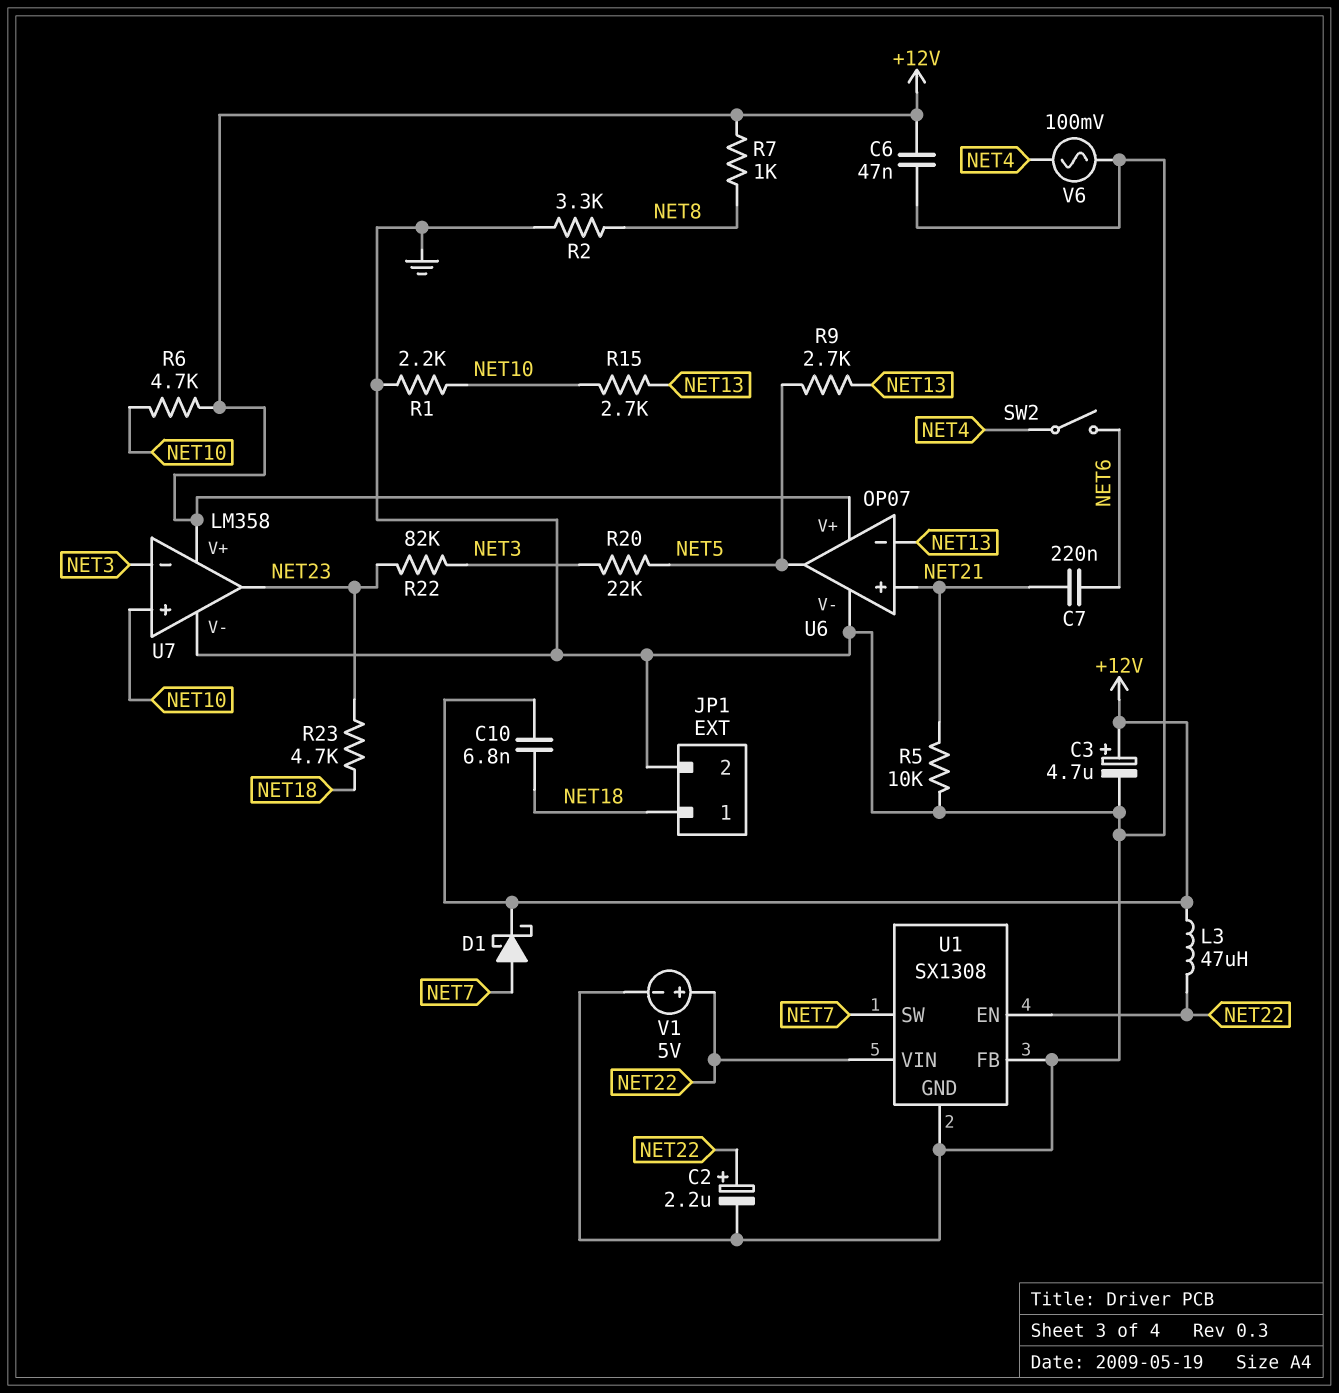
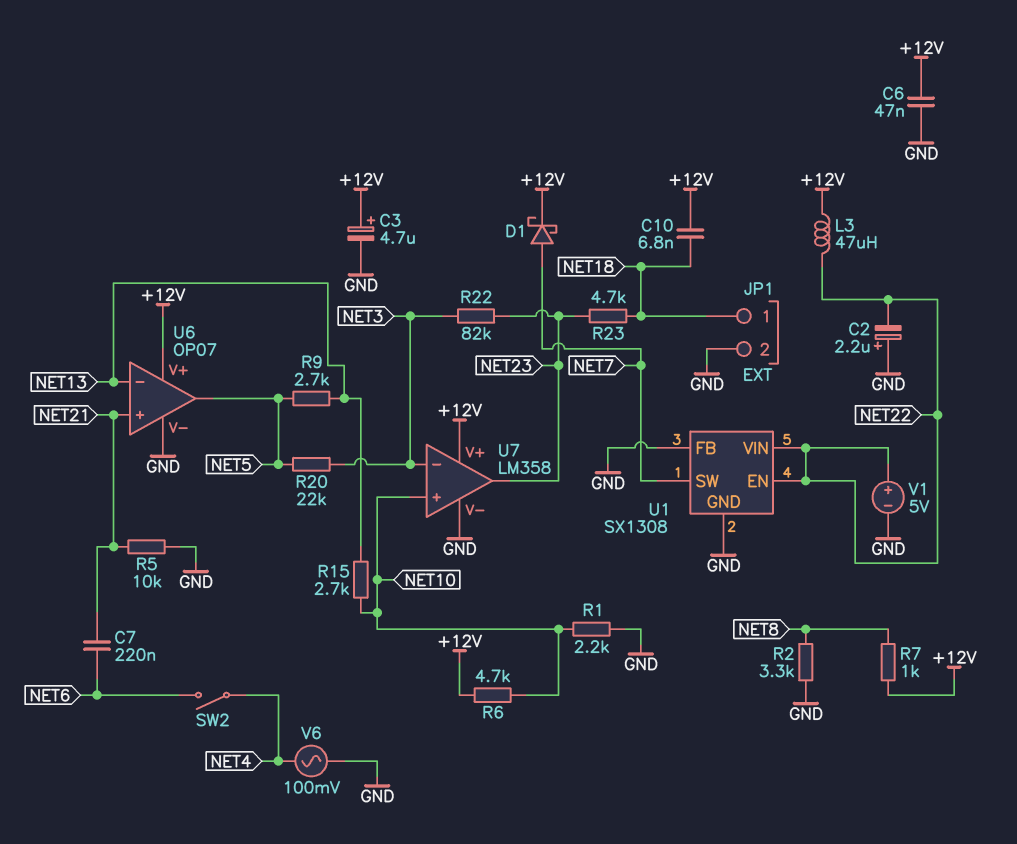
C2: 2.2uF (plus NET22, minus GND) -> 2.2uF (plus GND, minus NET22)

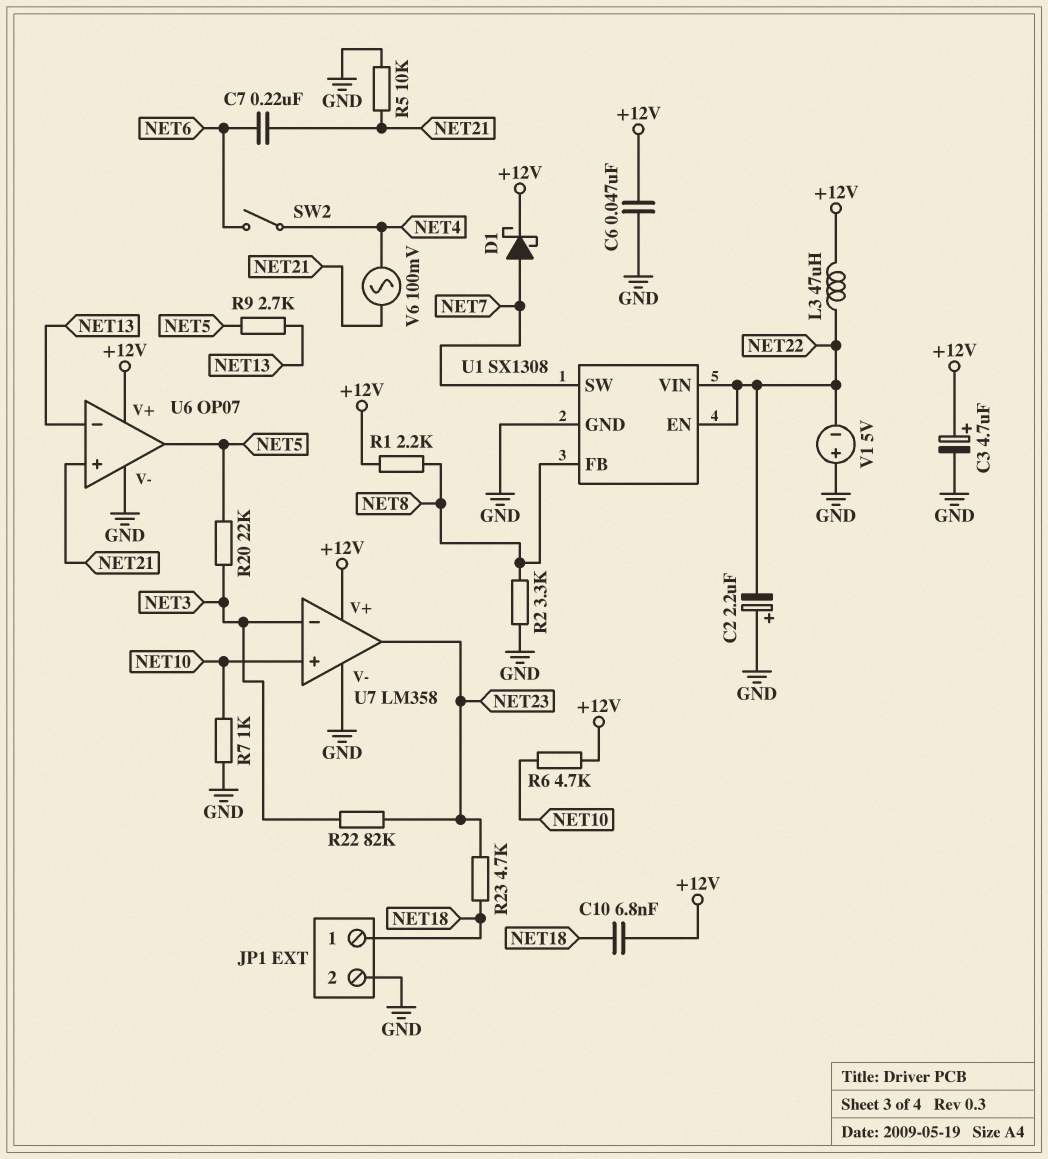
R1: 2.2k (GND, NET10) -> 2.2k (+12V, NET8)
R7: 1k (+12V, NET8) -> 1k (GND, NET10)
R15: 2.7k (NET10, NET13) -> none
U1 pin FB: GND -> NET8
V1: 5V (plus NET22, minus GND) -> 5V (plus GND, minus NET22)
V6: AC 100mV (GND, NET4) -> AC 100mV (NET4, NET21)

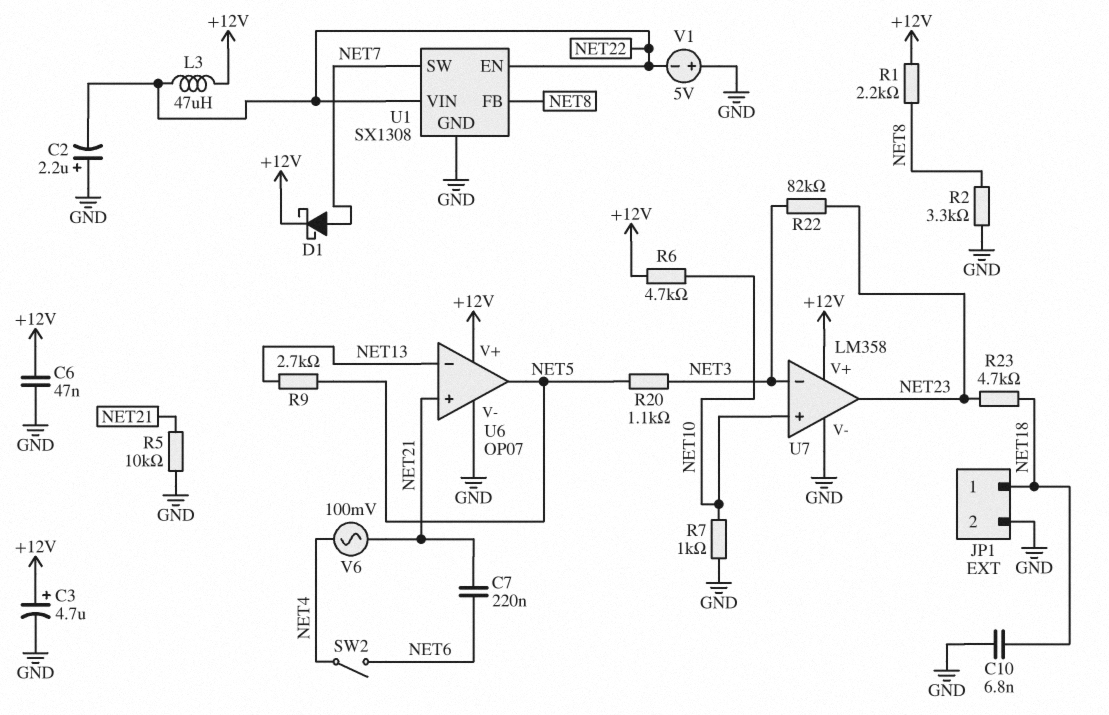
C10: 6.8nF (+12V, NET18) -> 6.8nF (GND, NET18)
R20: 22k (NET3, NET5) -> 1.1k (NET3, NET5)

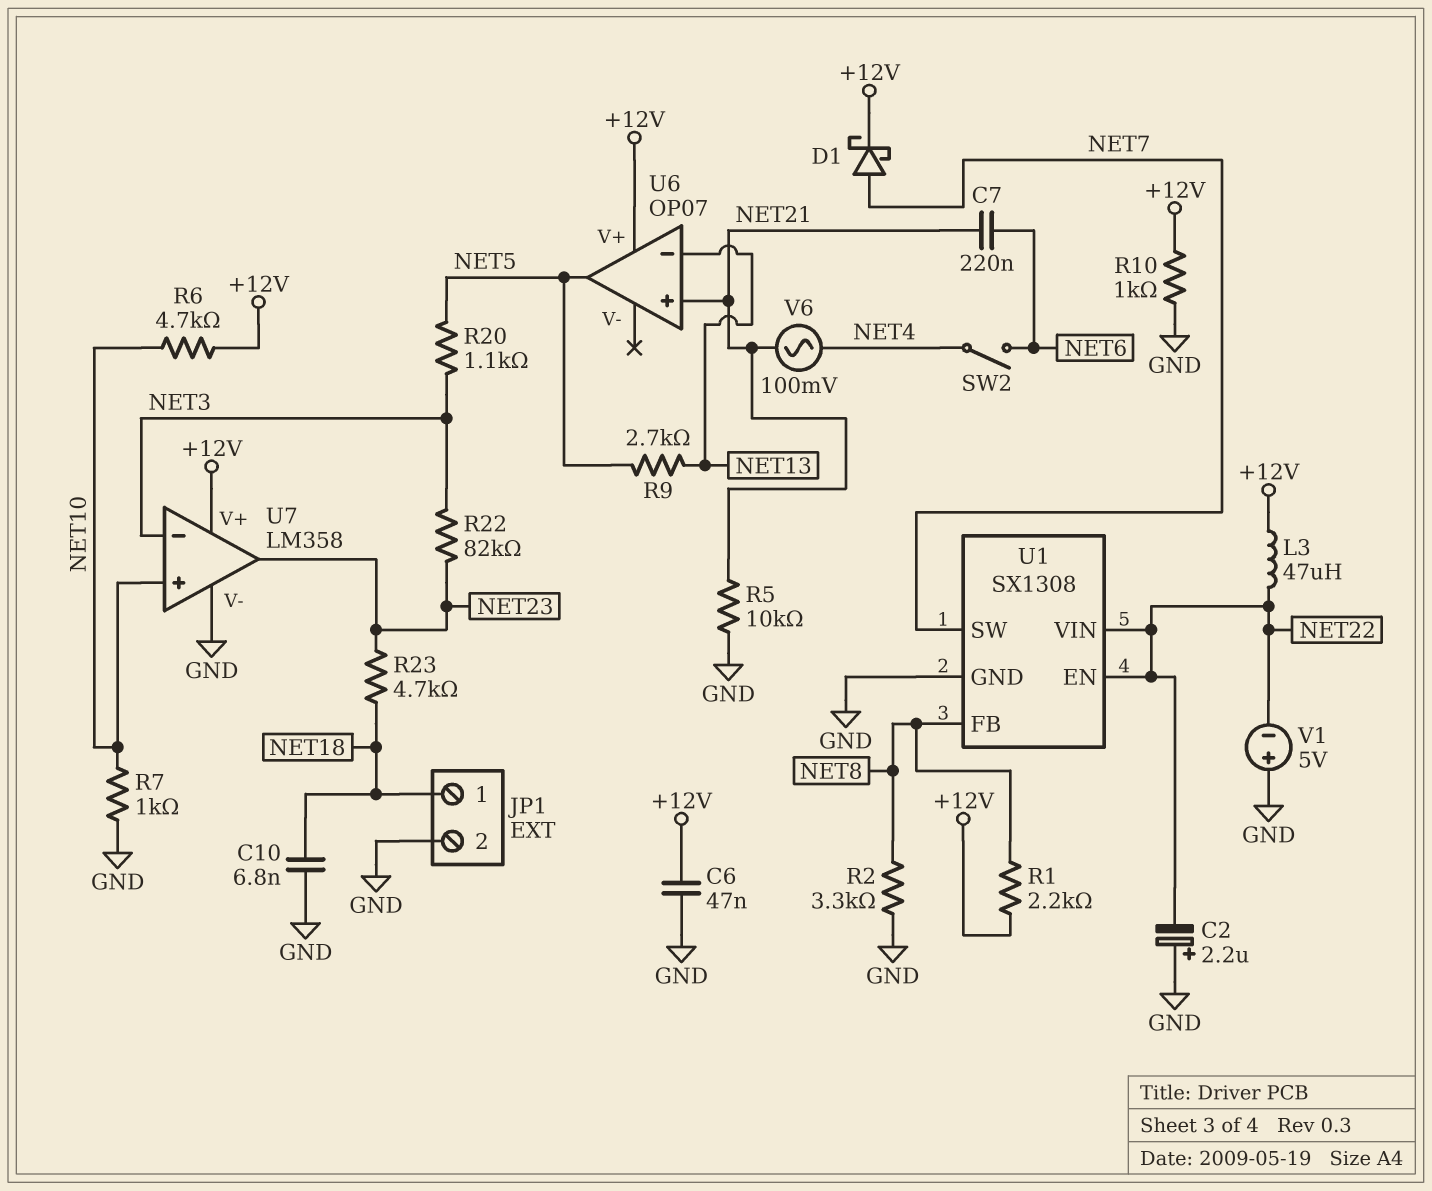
C3: 4.7uF (plus +12V, minus GND) -> none
R10: none -> 1k (+12V, GND)
U6 pin V-: GND -> none

